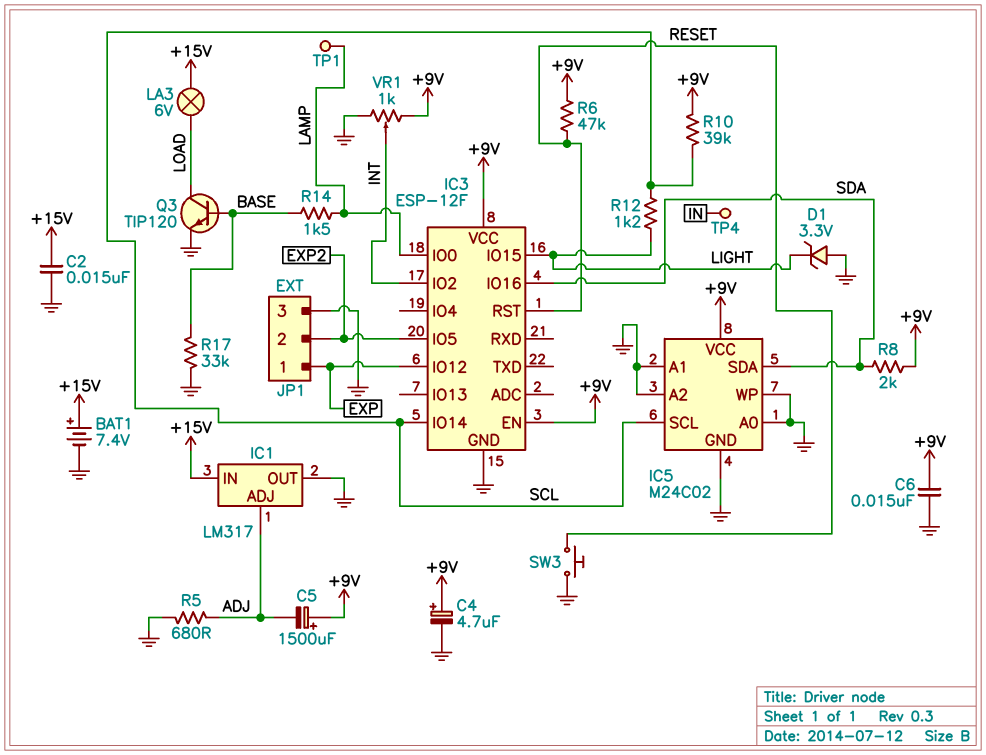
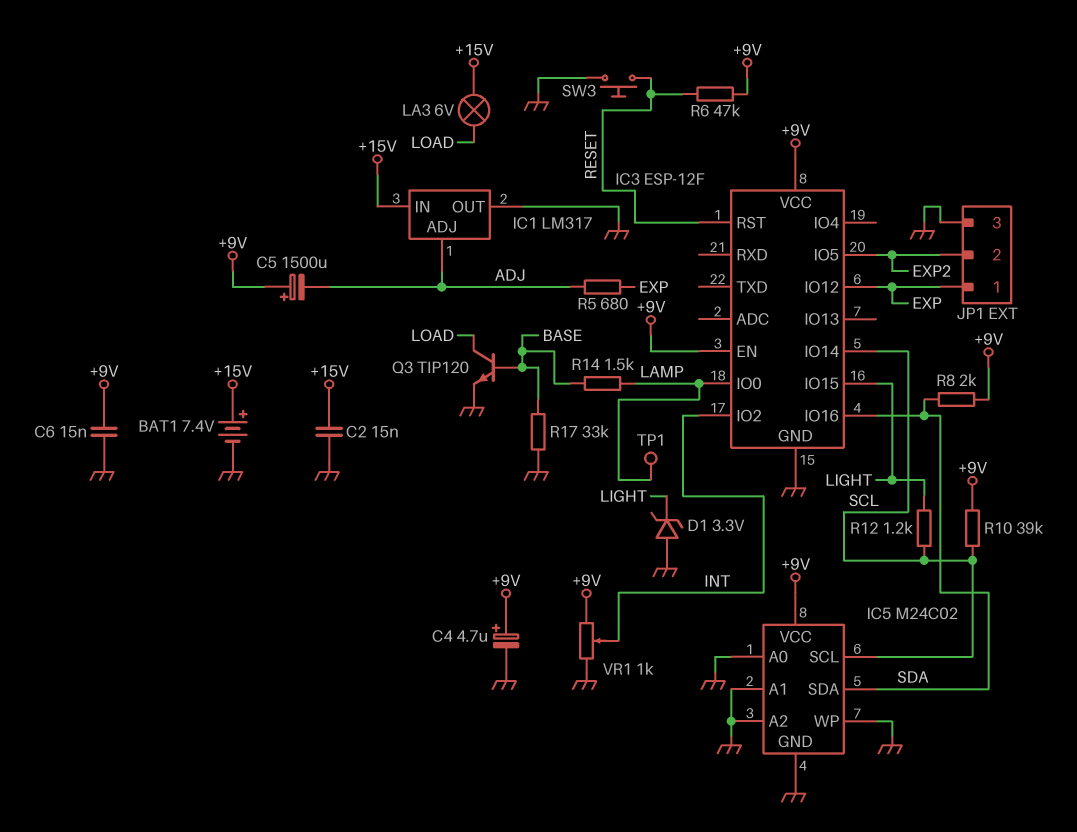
R5: 680 (ADJ, GND) -> 680 (ADJ, EXP)
TP4: test point (IN) -> none

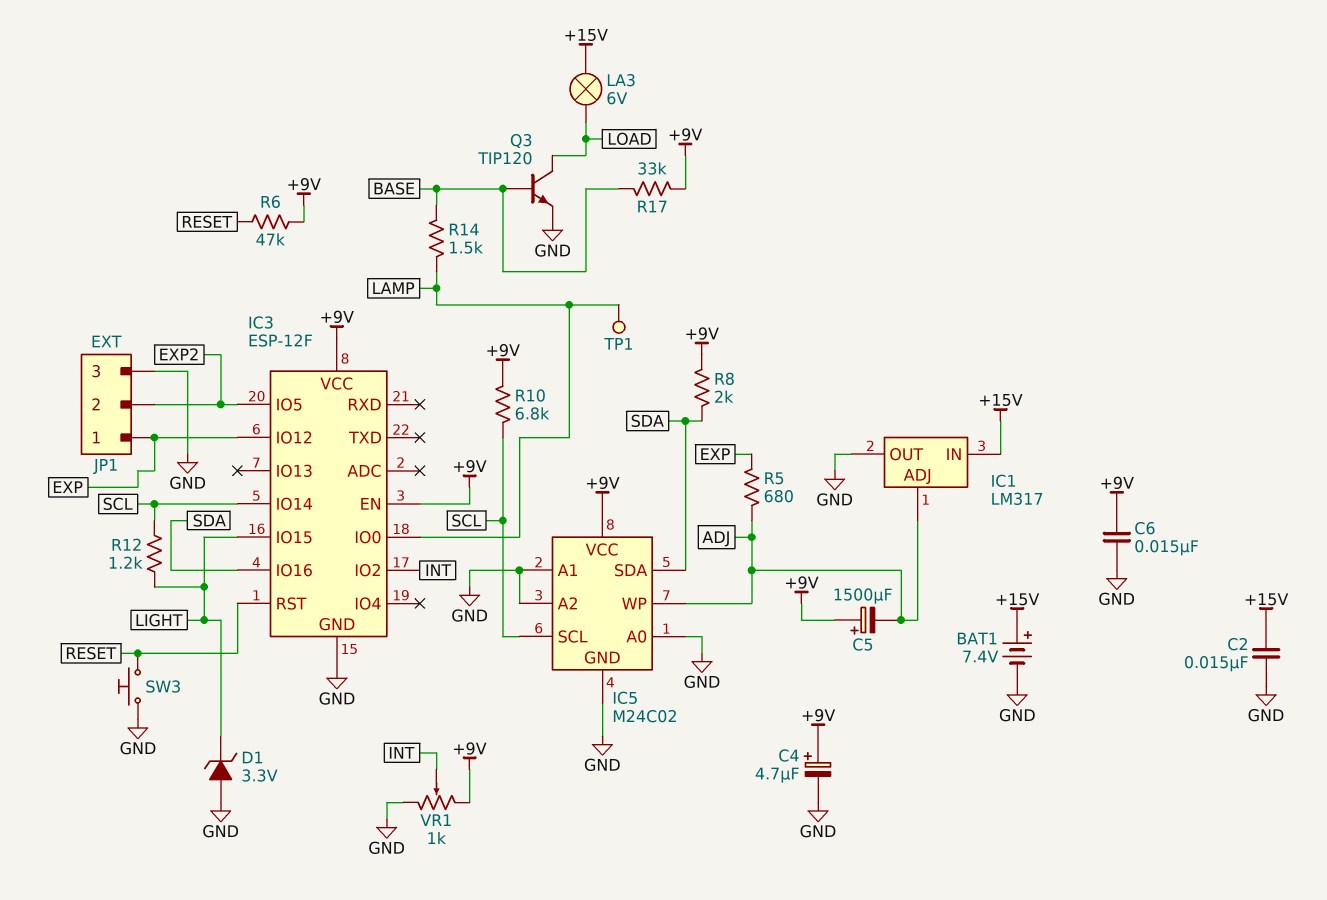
IC5 pin WP: GND -> ADJ
R10: 39k (+9V, SCL) -> 6.8k (+9V, SCL)
R17: 33k (BASE, GND) -> 33k (+9V, BASE)

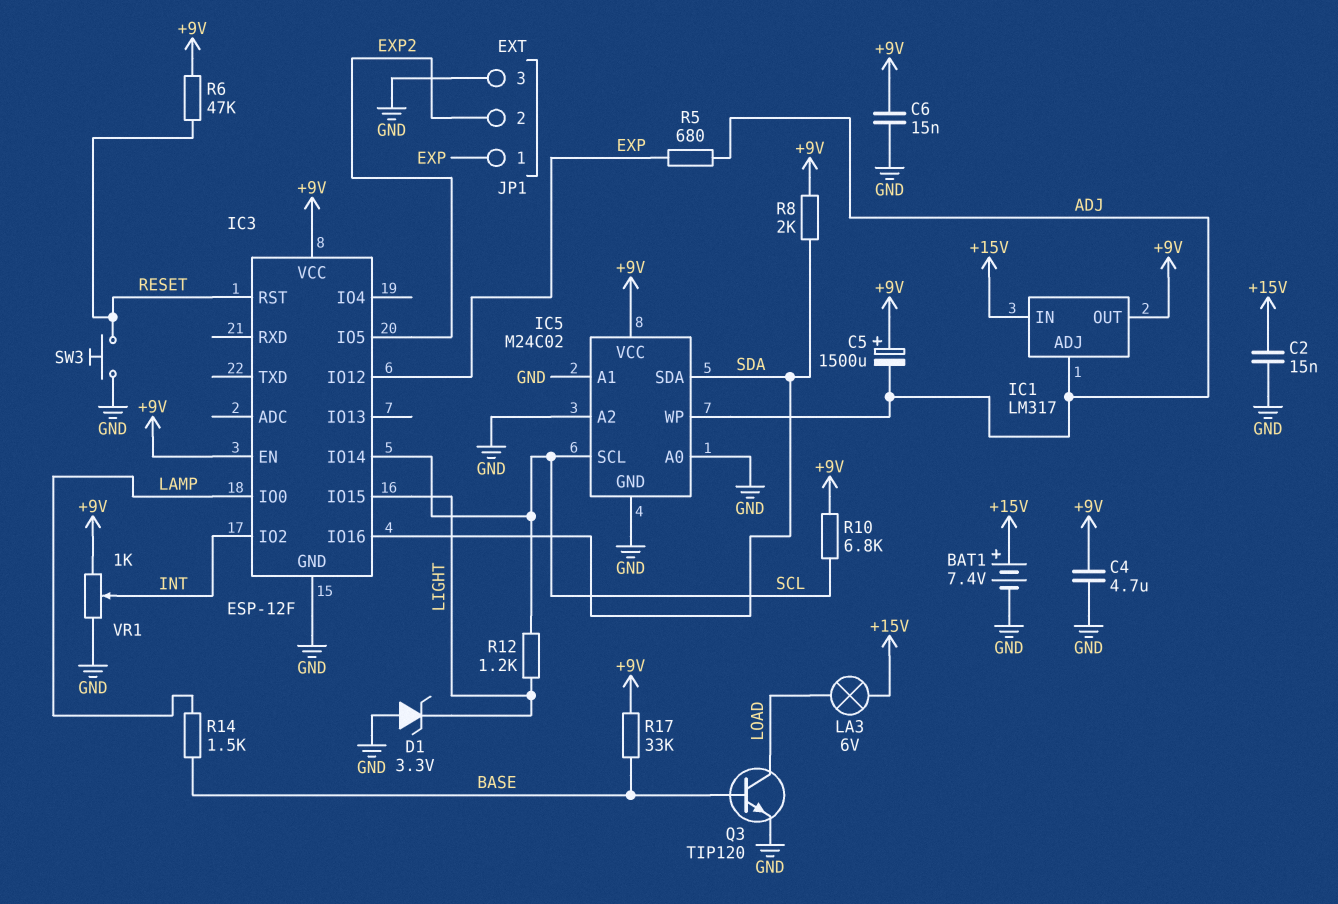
C4: 4.7uF (plus +9V, minus GND) -> 4.7uF (+9V, GND)
IC1 pin OUT: GND -> +9V
TP1: test point (LAMP) -> none

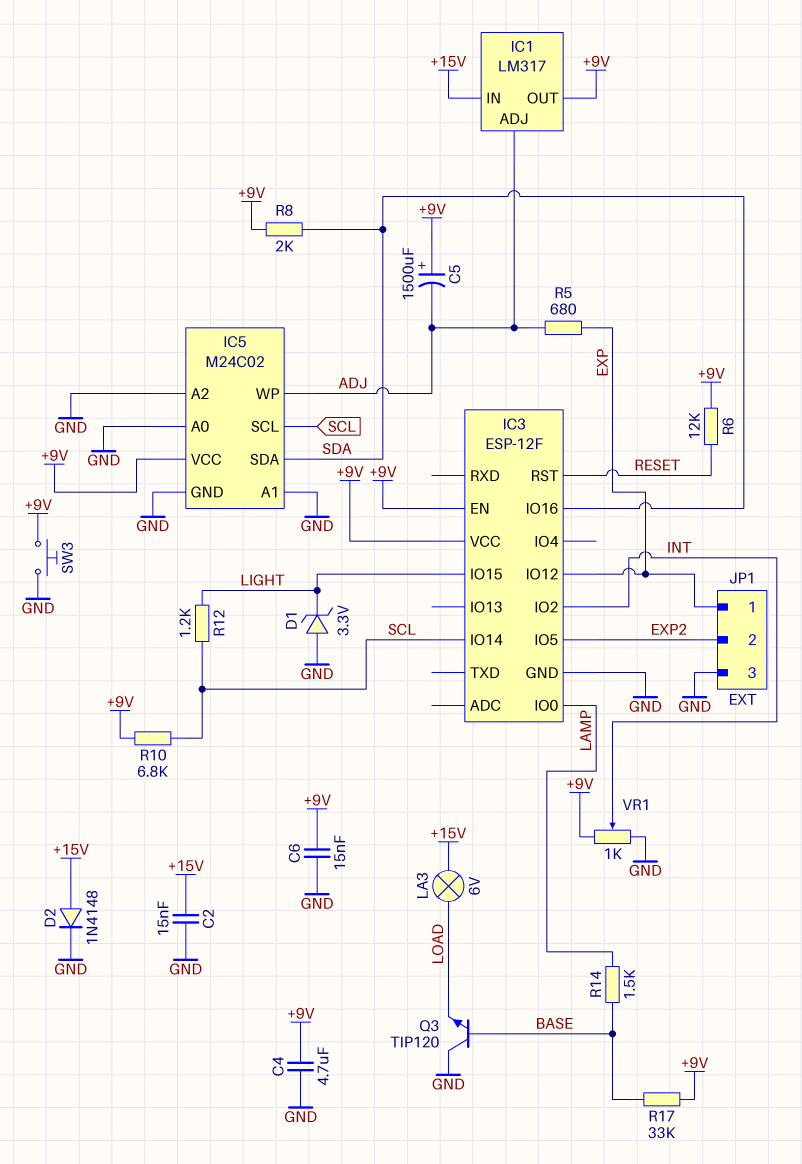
BAT1: 7.4V (plus +15V, minus GND) -> none
D2: none -> diode 1N4148 (A +15V, K GND)
Q3: NPN TIP120 (B BASE, C LOAD, E GND) -> NPN TIP120 (B BASE, C GND, E LOAD)
R6: 47k (+9V, RESET) -> 12k (+9V, RESET)
SW3: button (GND, RESET) -> button (+9V, GND)

